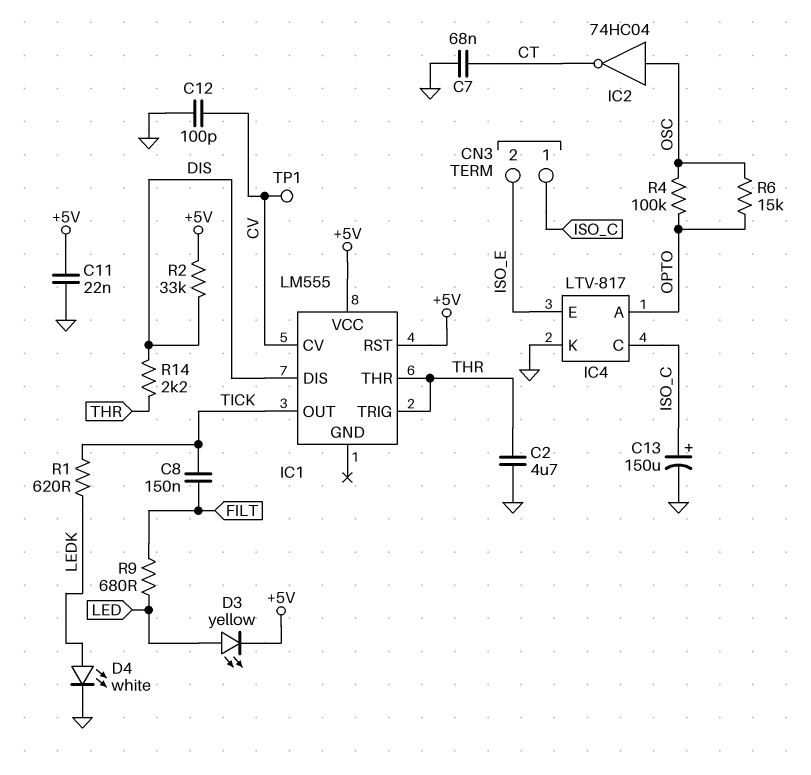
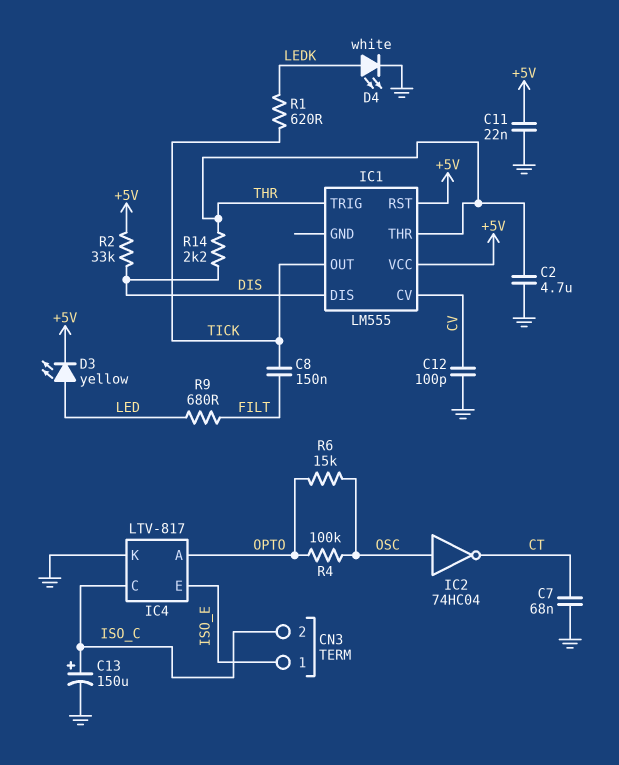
CN3 pin 1: ISO_C -> ISO_E
CN3 pin 2: ISO_E -> ISO_C
TP1: test point (CV) -> none

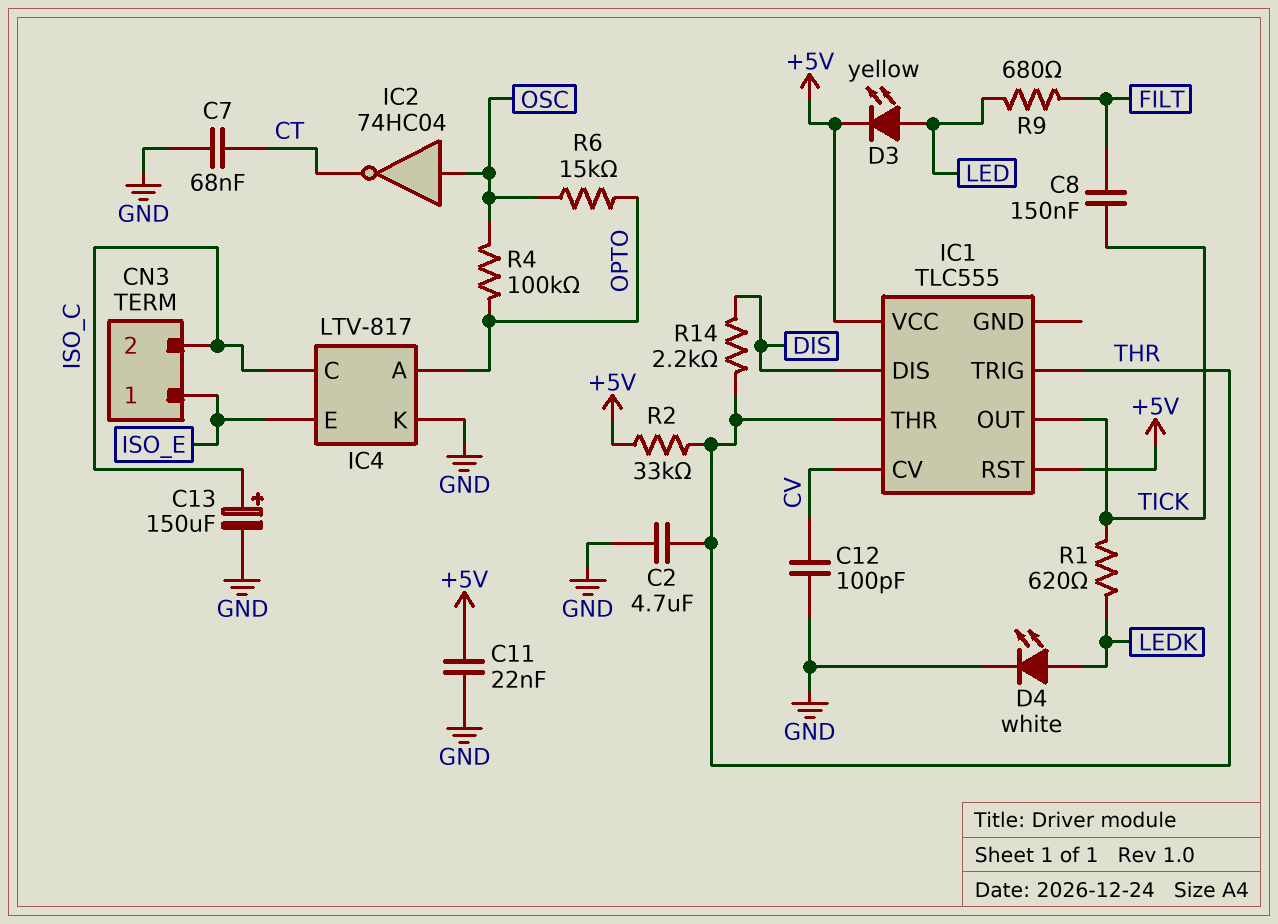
IC1: LM555 -> TLC555
R2: 33k (+5V, DIS) -> 33k (+5V, THR)

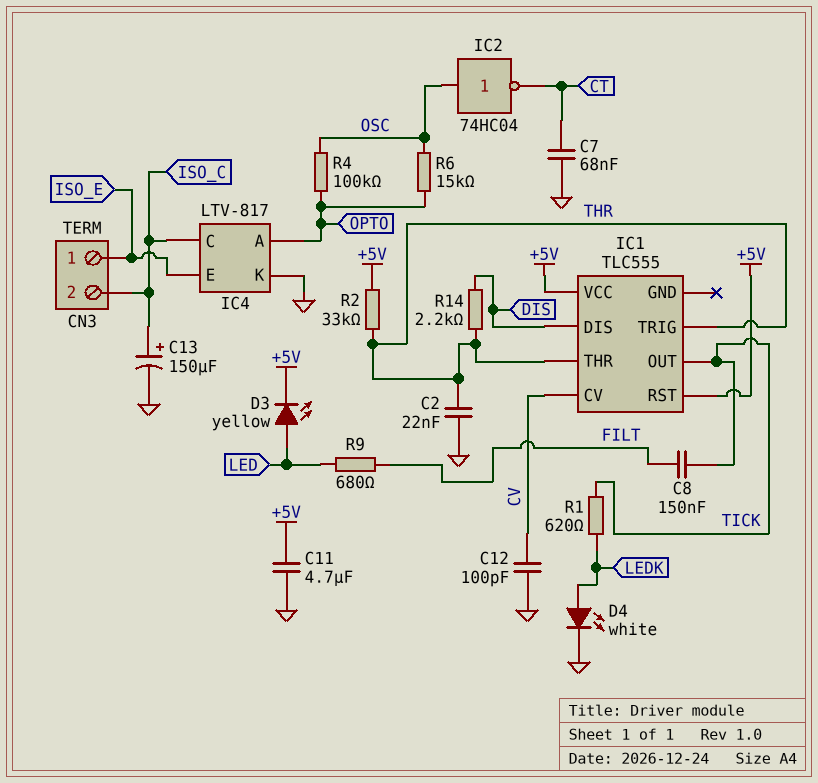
C2: 4.7uF (GND, THR) -> 22nF (GND, THR)
C11: 22nF (+5V, GND) -> 4.7uF (+5V, GND)

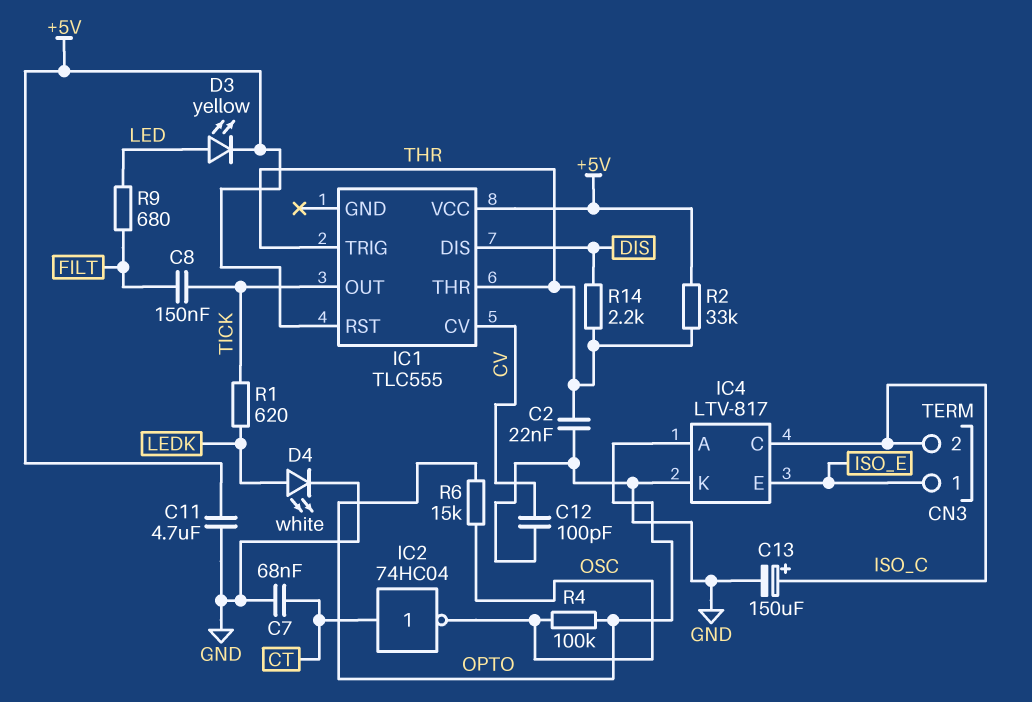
IC2: NOT 74HC04 (in OSC, out CT) -> NOT 74HC04 (in CT, out OSC)

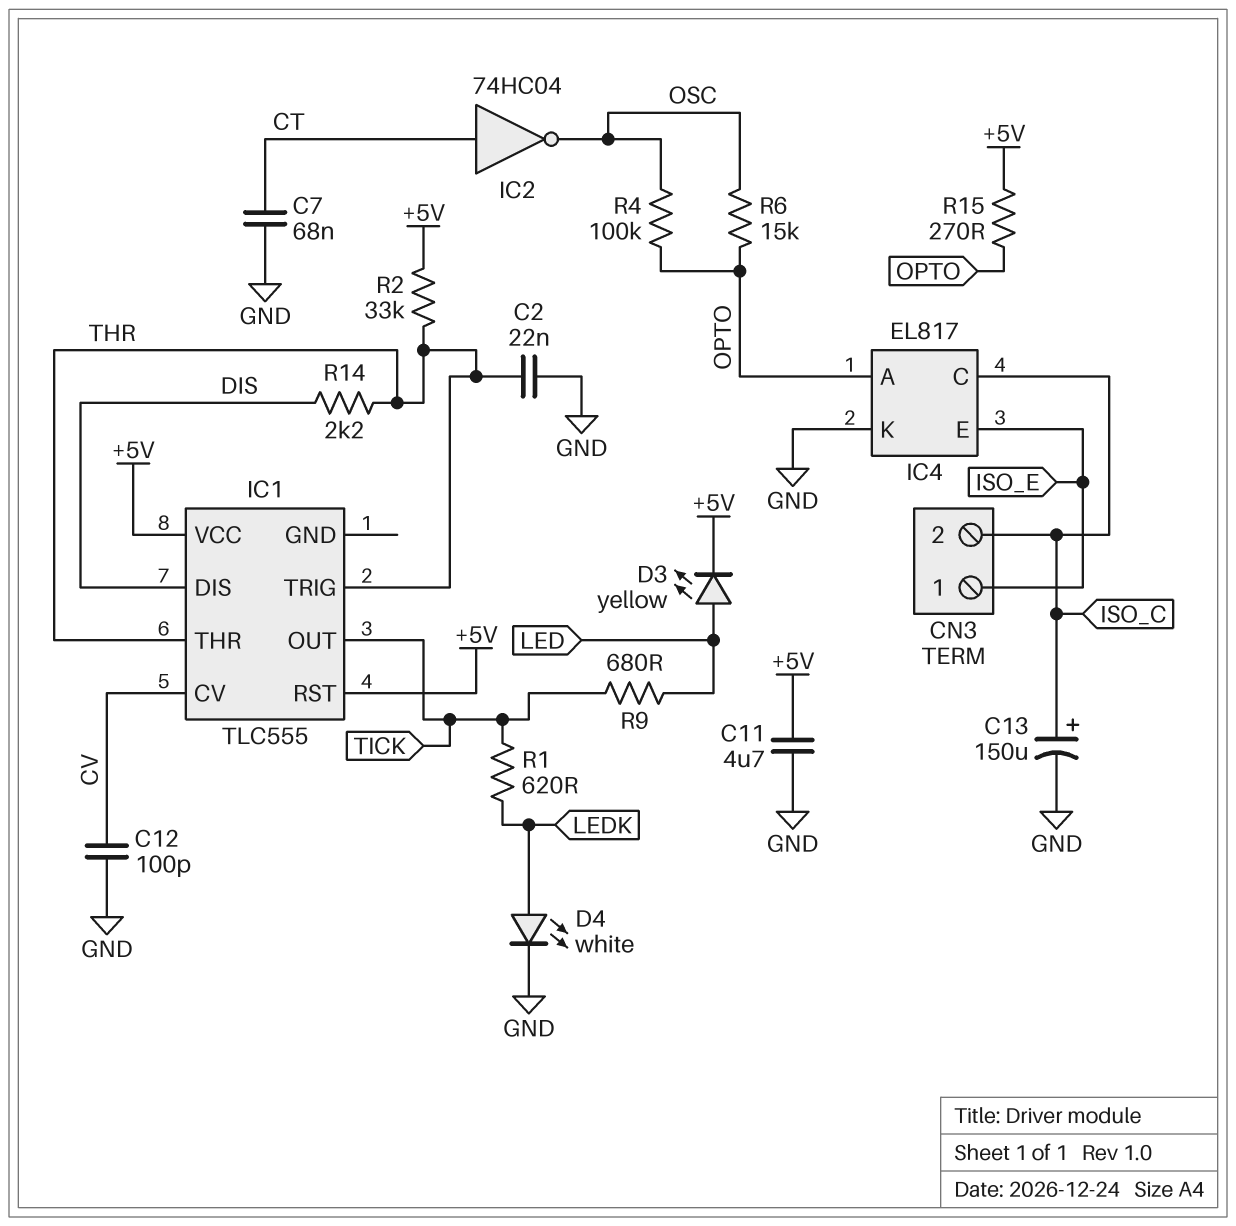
C8: 150nF (FILT, TICK) -> none
IC4: LTV-817 -> EL817
R9: 680 (FILT, LED) -> 680 (LED, TICK)
R15: none -> 270 (+5V, OPTO)

